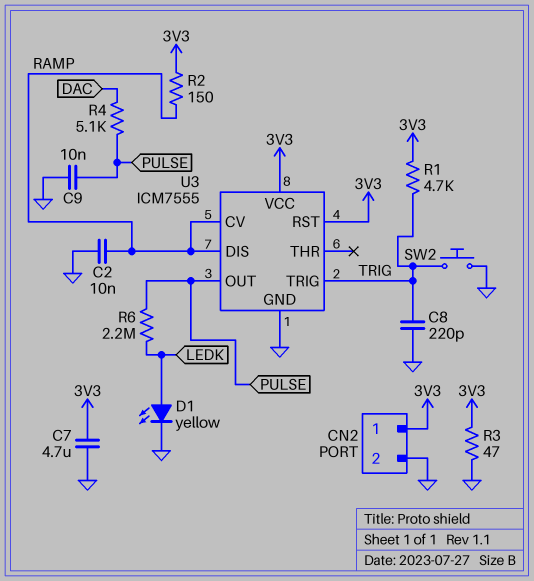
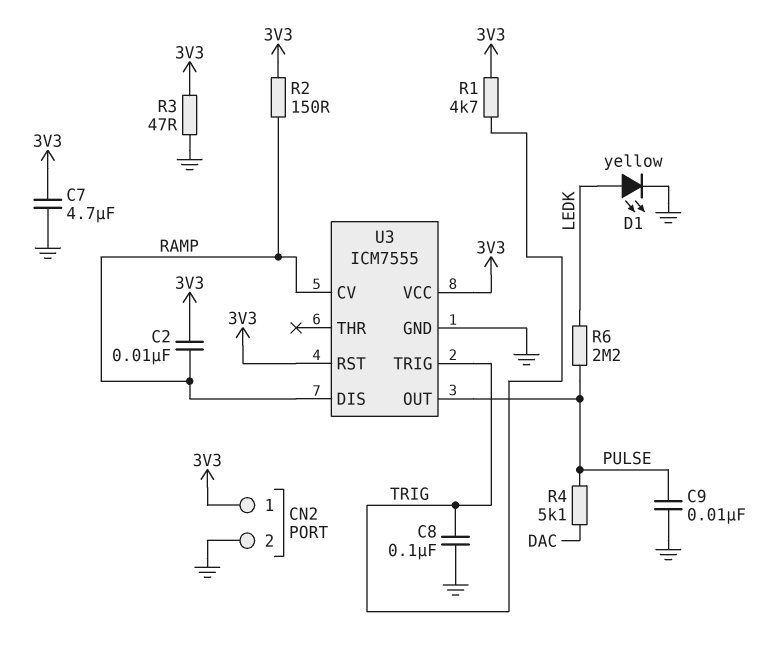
C2: 10nF (GND, RAMP) -> 10nF (3V3, RAMP)
C8: 220pF (GND, TRIG) -> 100nF (GND, TRIG)
SW2: button (GND, TRIG) -> none

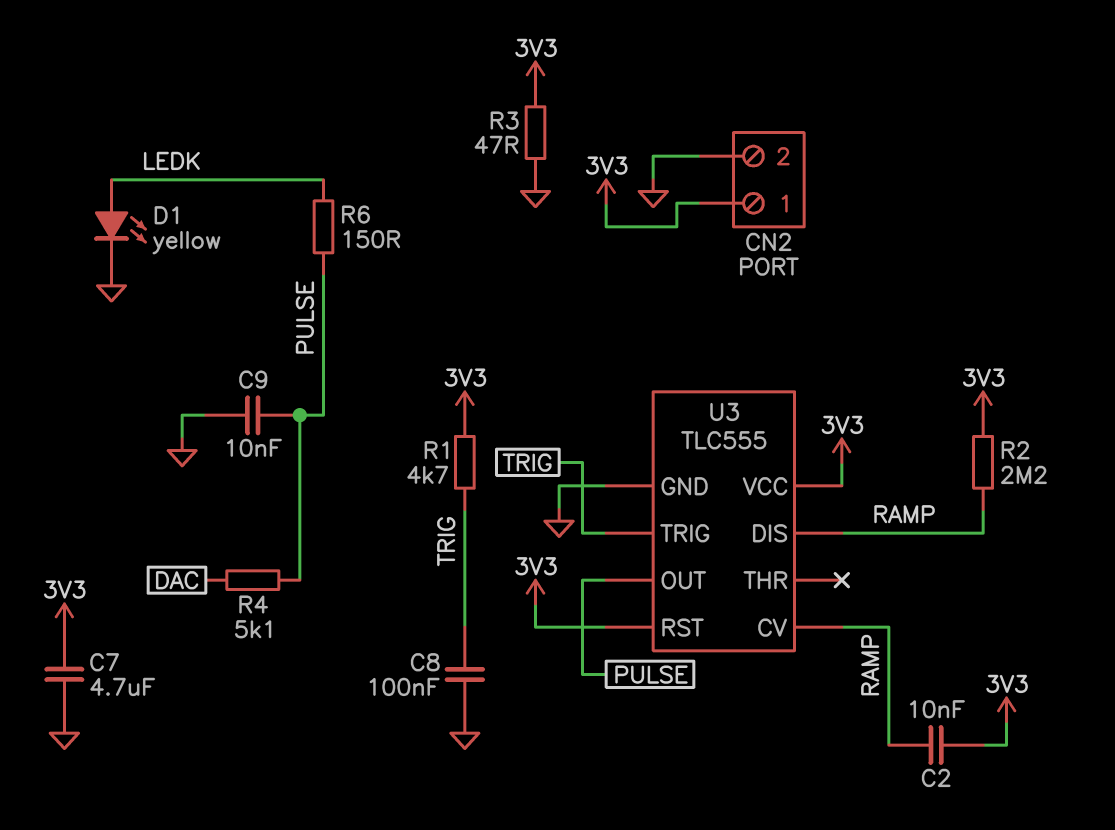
R2: 150 (3V3, RAMP) -> 2.2M (3V3, RAMP)
R6: 2.2M (LEDK, PULSE) -> 150 (LEDK, PULSE)
U3: ICM7555 -> TLC555

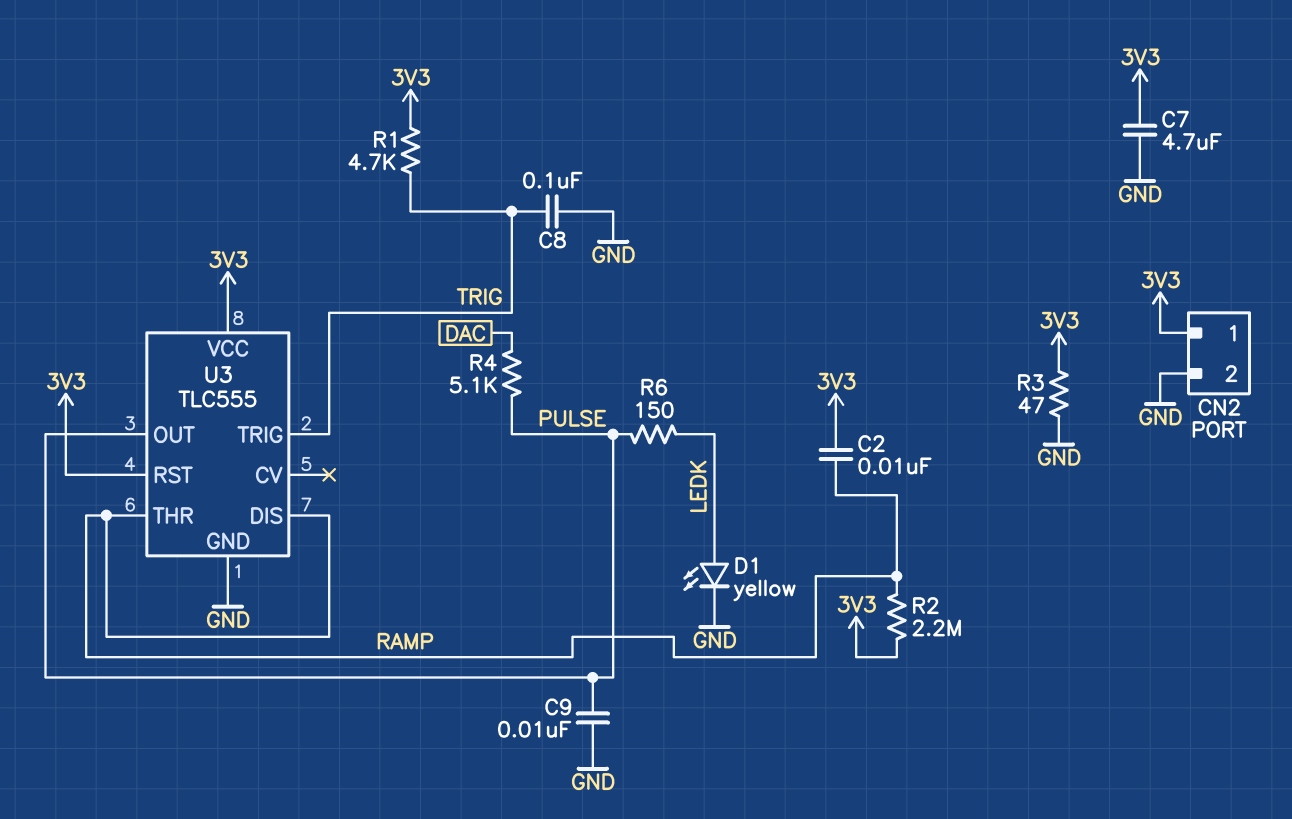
U3 pin CV: RAMP -> none
U3 pin THR: none -> RAMP

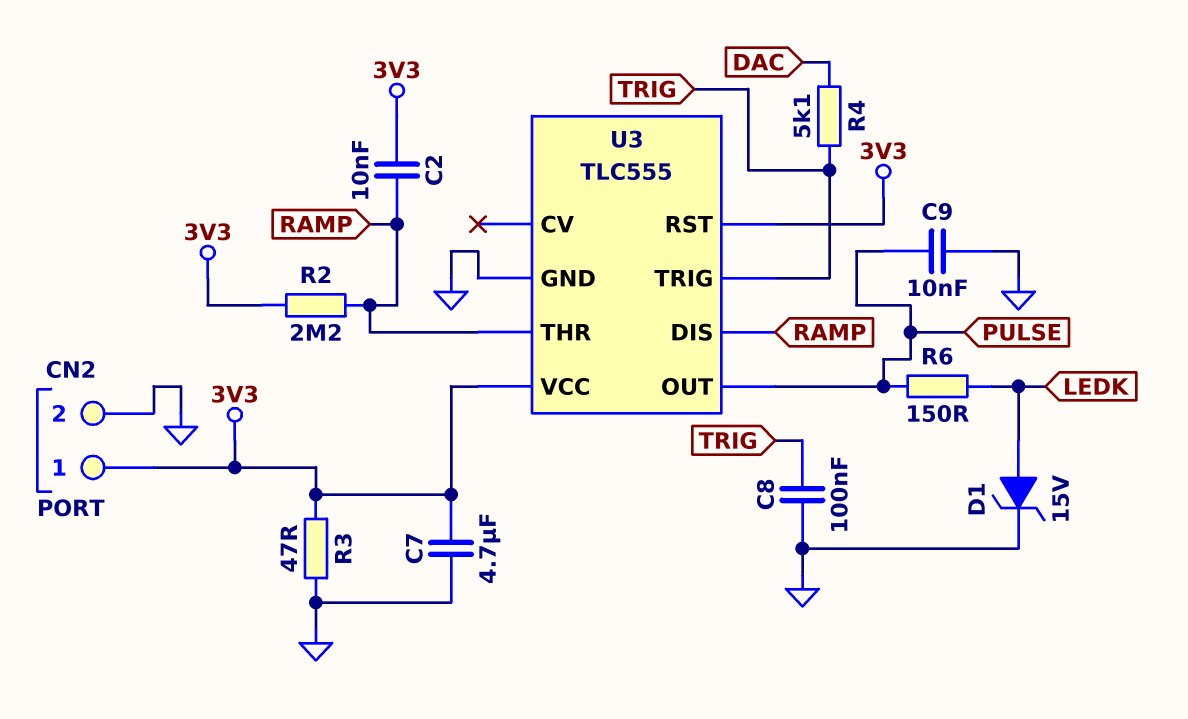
D1: LED yellow (A LEDK, K GND) -> zener 15V (A LEDK, K GND)
R1: 4.7k (3V3, TRIG) -> none
R4: 5.1k (DAC, PULSE) -> 5.1k (DAC, TRIG)

